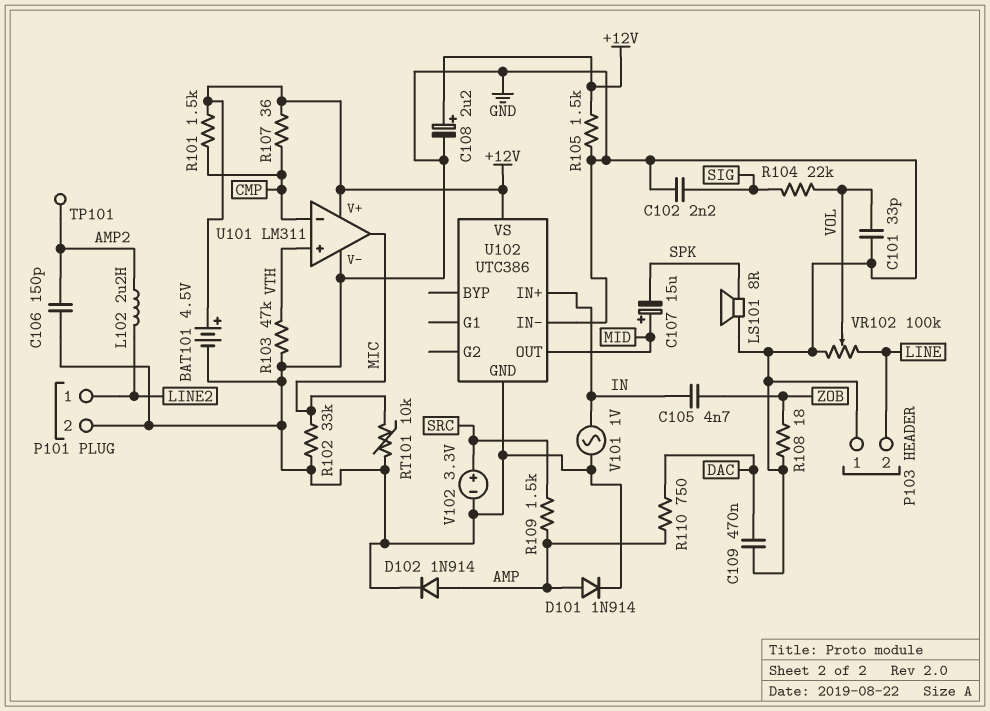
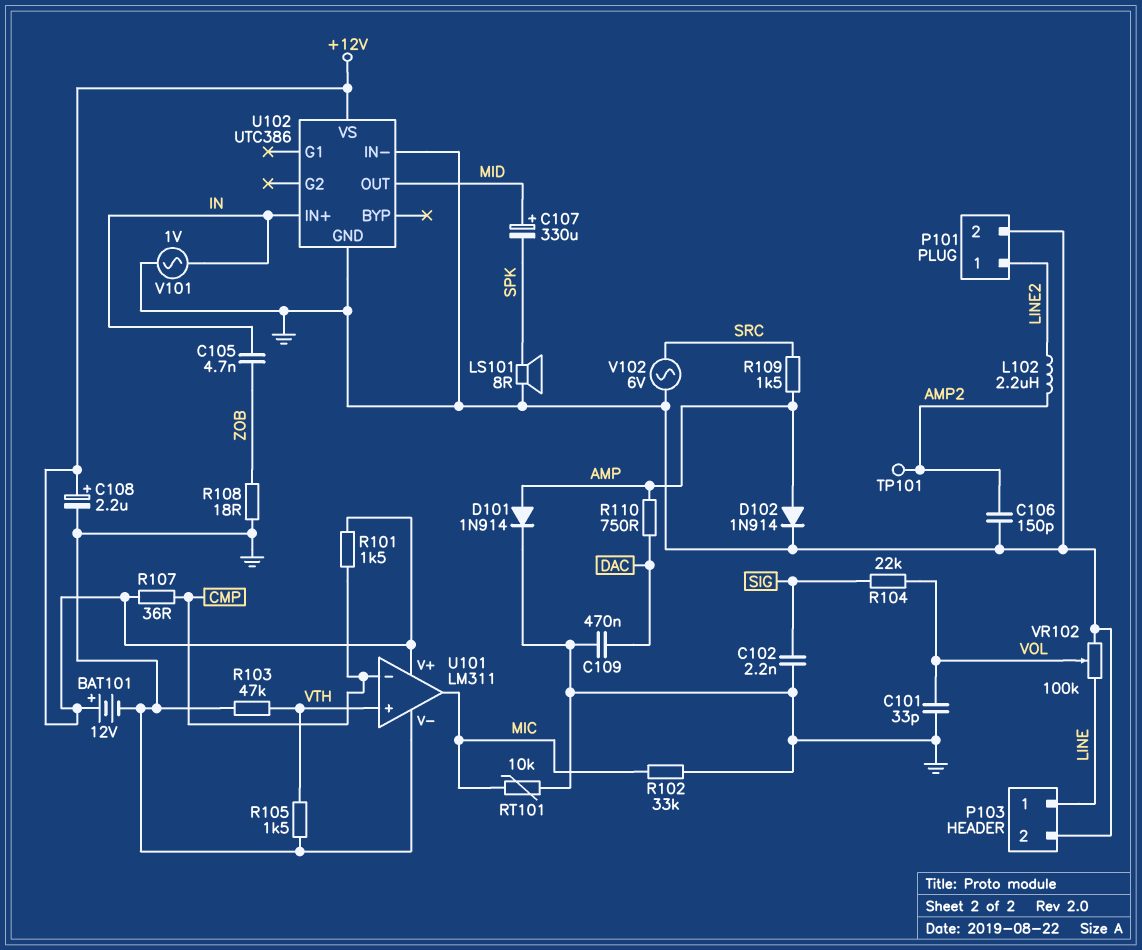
BAT101: 4.5V (plus +12V, minus GND) -> 12V (plus +12V, minus GND)
C107: 15uF (plus MID, minus SPK) -> 330uF (plus MID, minus SPK)
P103 pin 1: GND -> LINE
P103 pin 2: LINE -> GND
R105: 1.5k (+12V, GND) -> 1.5k (GND, VTH)
V102: 3.3V (plus SRC, minus GND) -> AC 6V (GND, SRC)

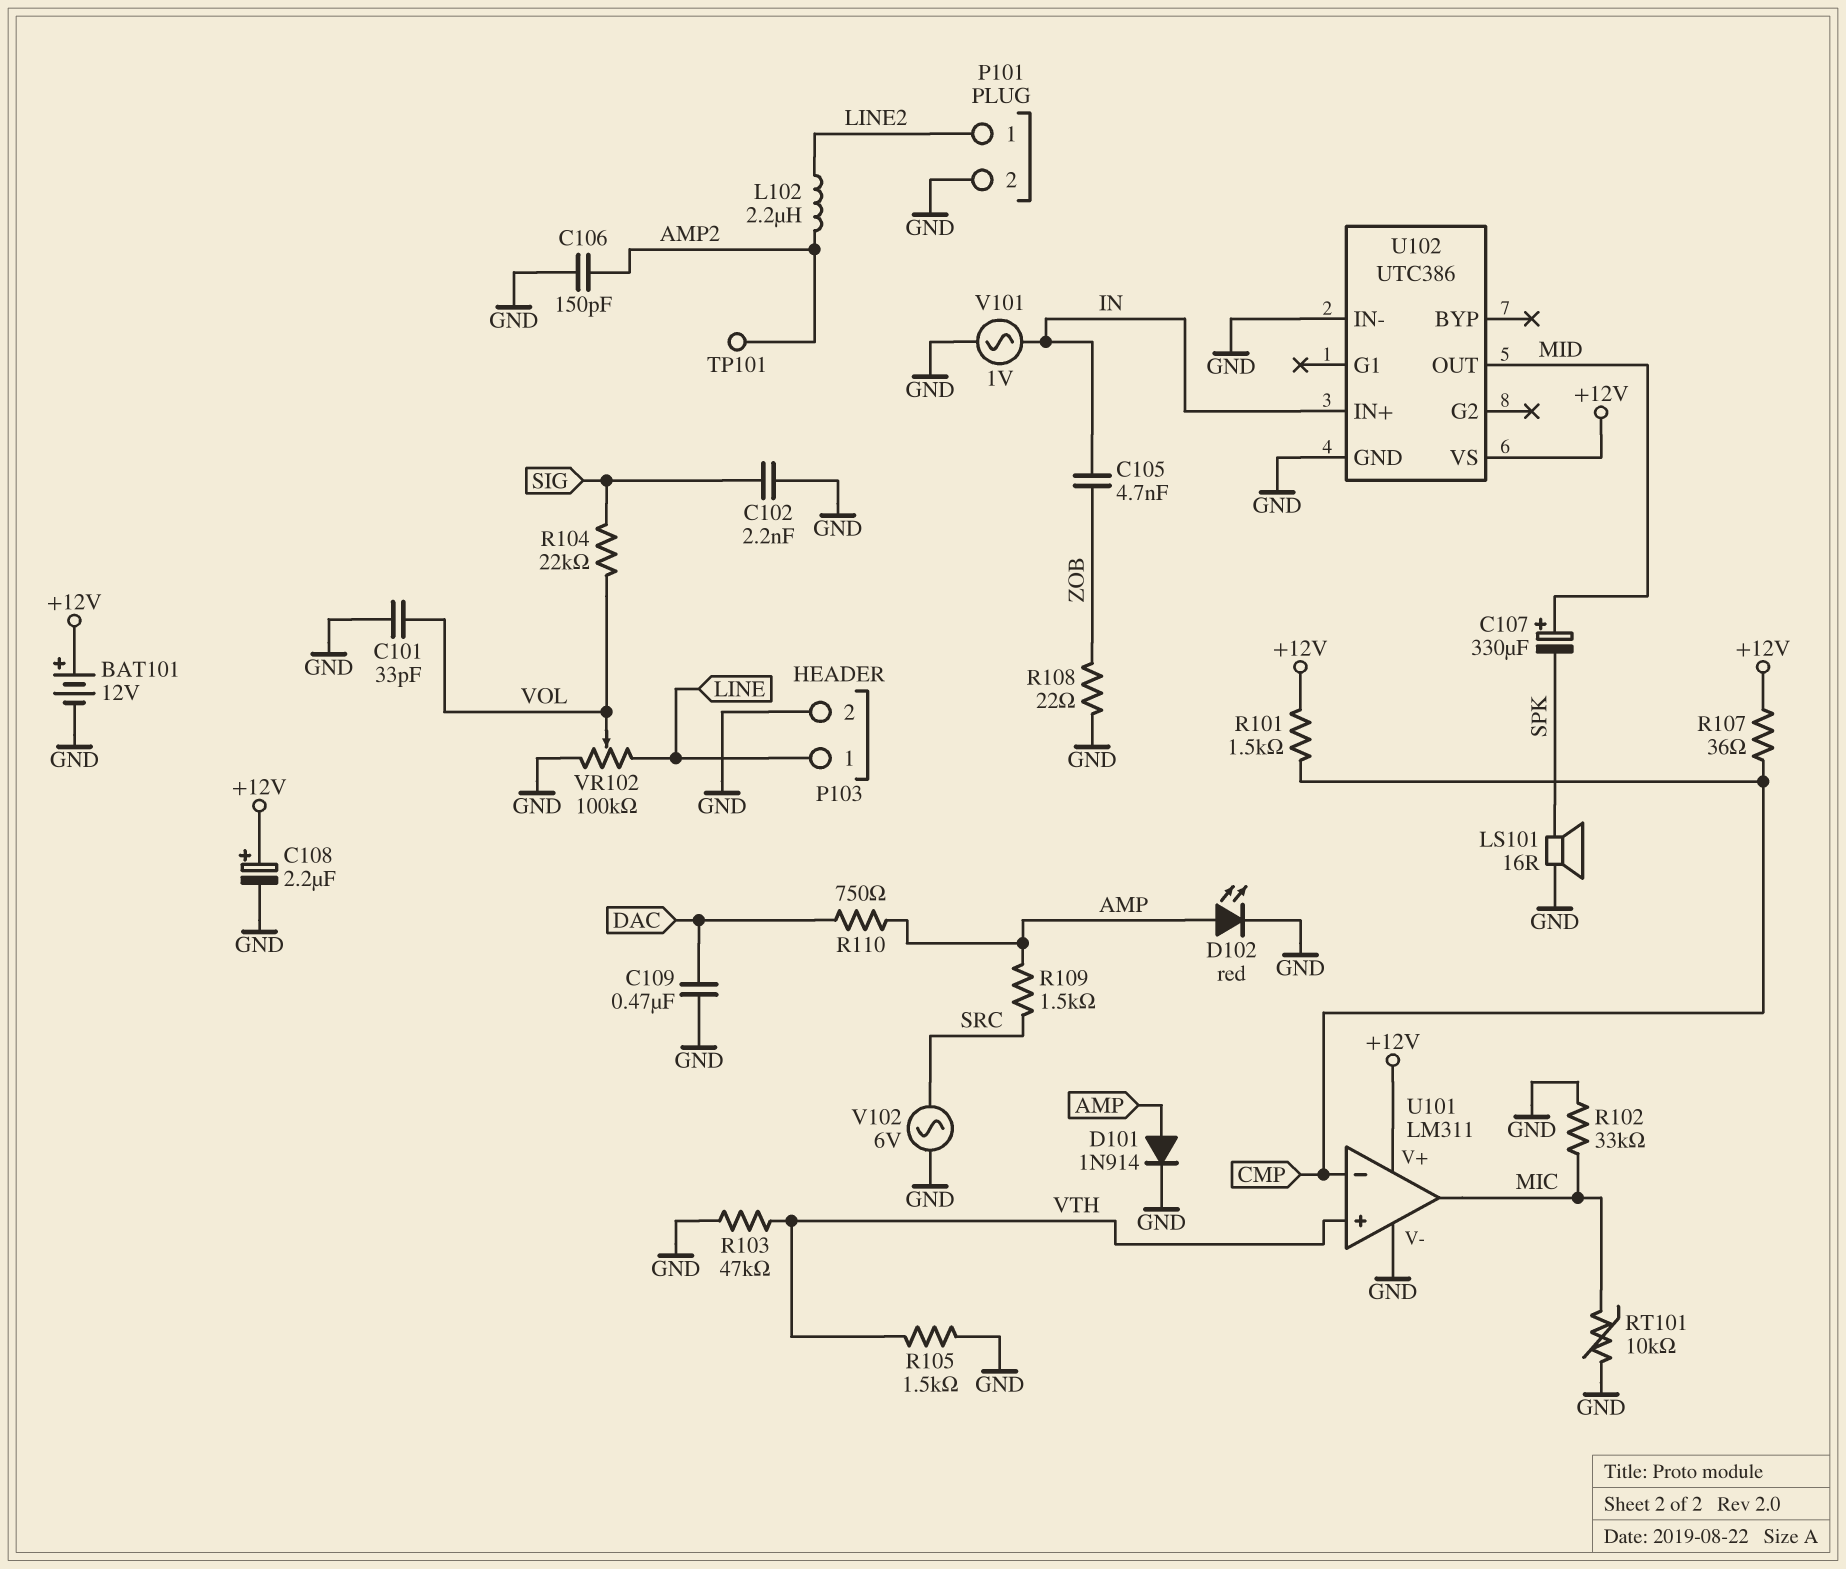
D102: diode 1N914 (A AMP, K GND) -> LED red (A AMP, K GND)
LS101: speaker 8R (GND, SPK) -> speaker 16R (GND, SPK)
R108: 18 (GND, ZOB) -> 22 (GND, ZOB)

